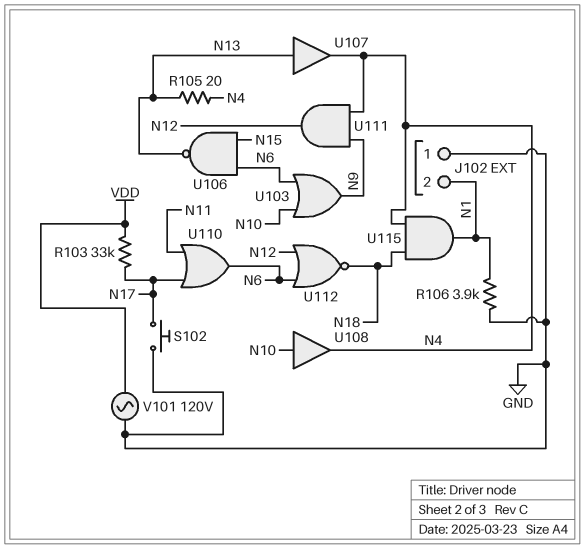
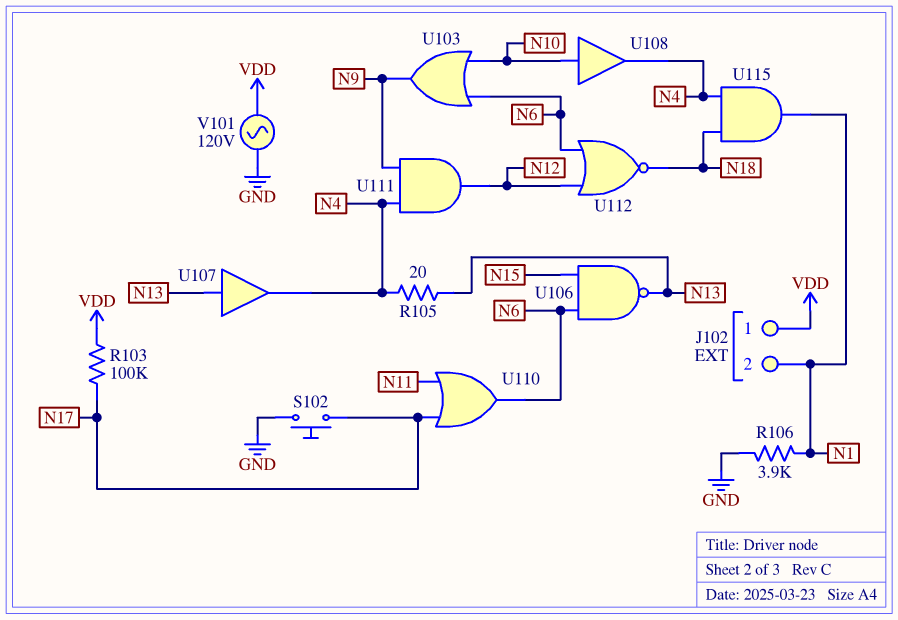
J102 pin 1: GND -> VDD
R103: 33k (N17, VDD) -> 100k (N17, VDD)

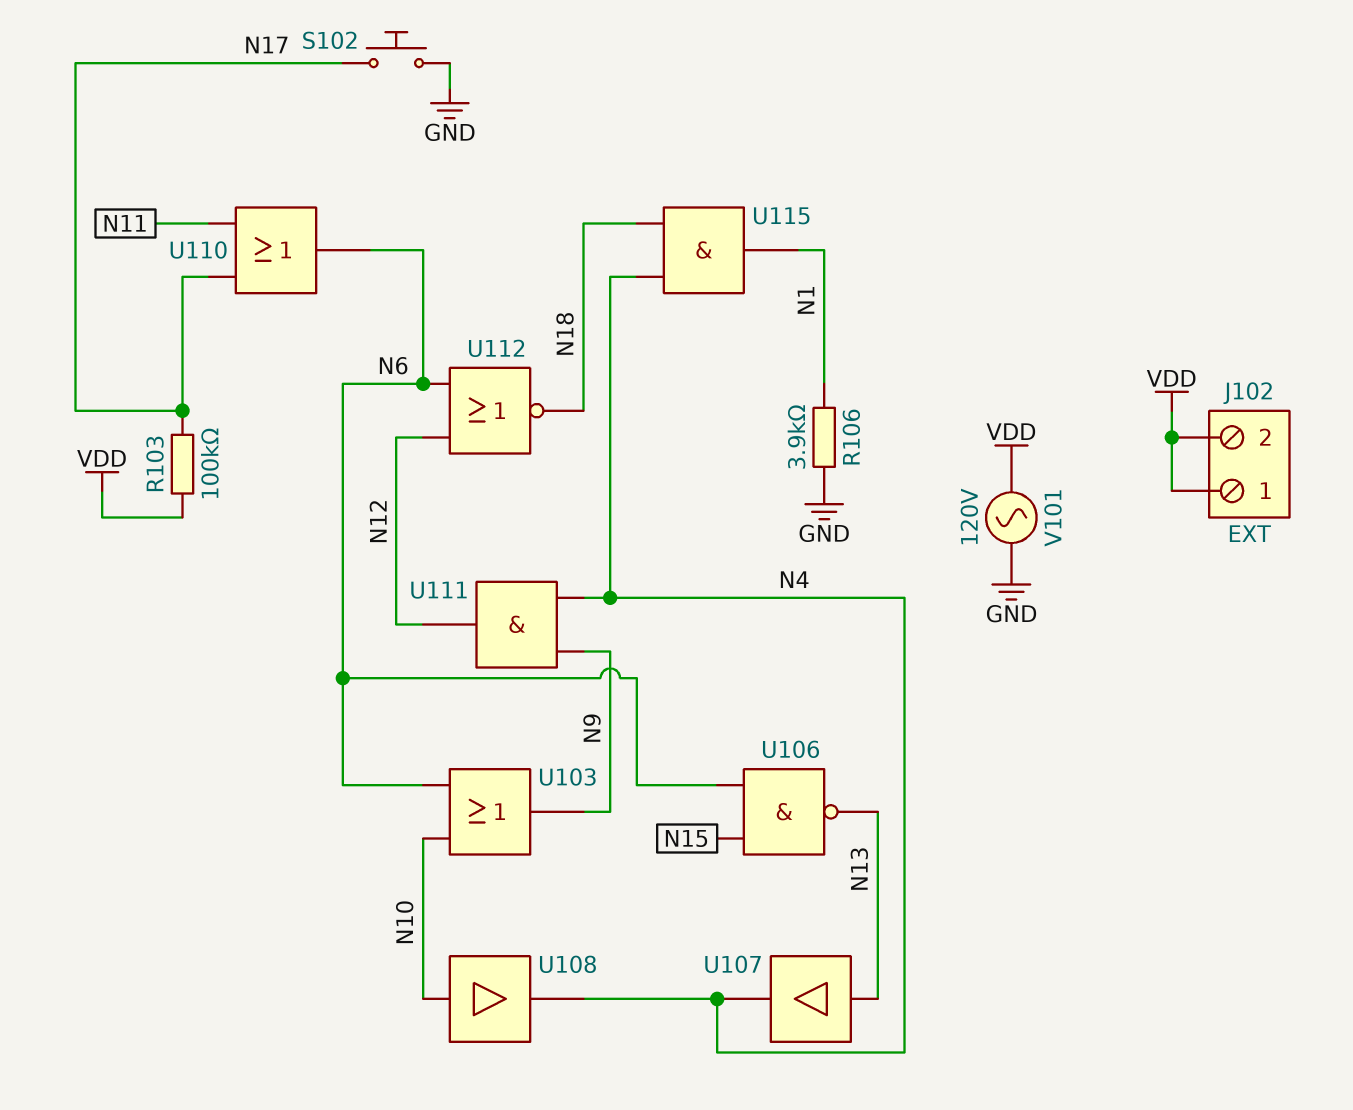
J102 pin 2: N1 -> VDD
R105: 20 (N4, N13) -> none

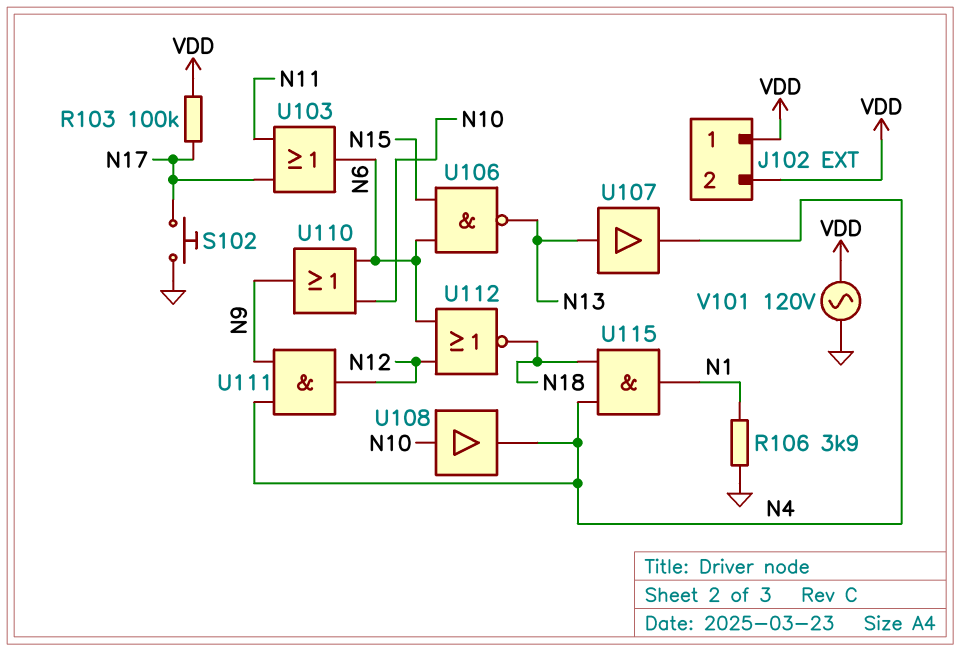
U103: OR (in N6, in N10, out N9) -> OR (in N11, in N17, out N6)
U110: OR (in N11, in N17, out N6) -> OR (in N6, in N10, out N9)

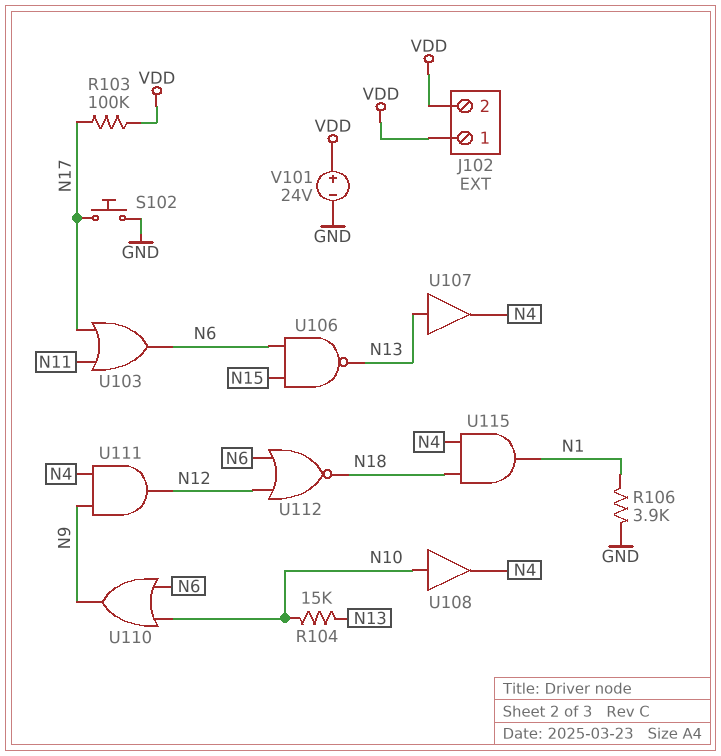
R104: none -> 15k (N10, N13)
V101: AC 120V (GND, VDD) -> 24V (plus VDD, minus GND)

